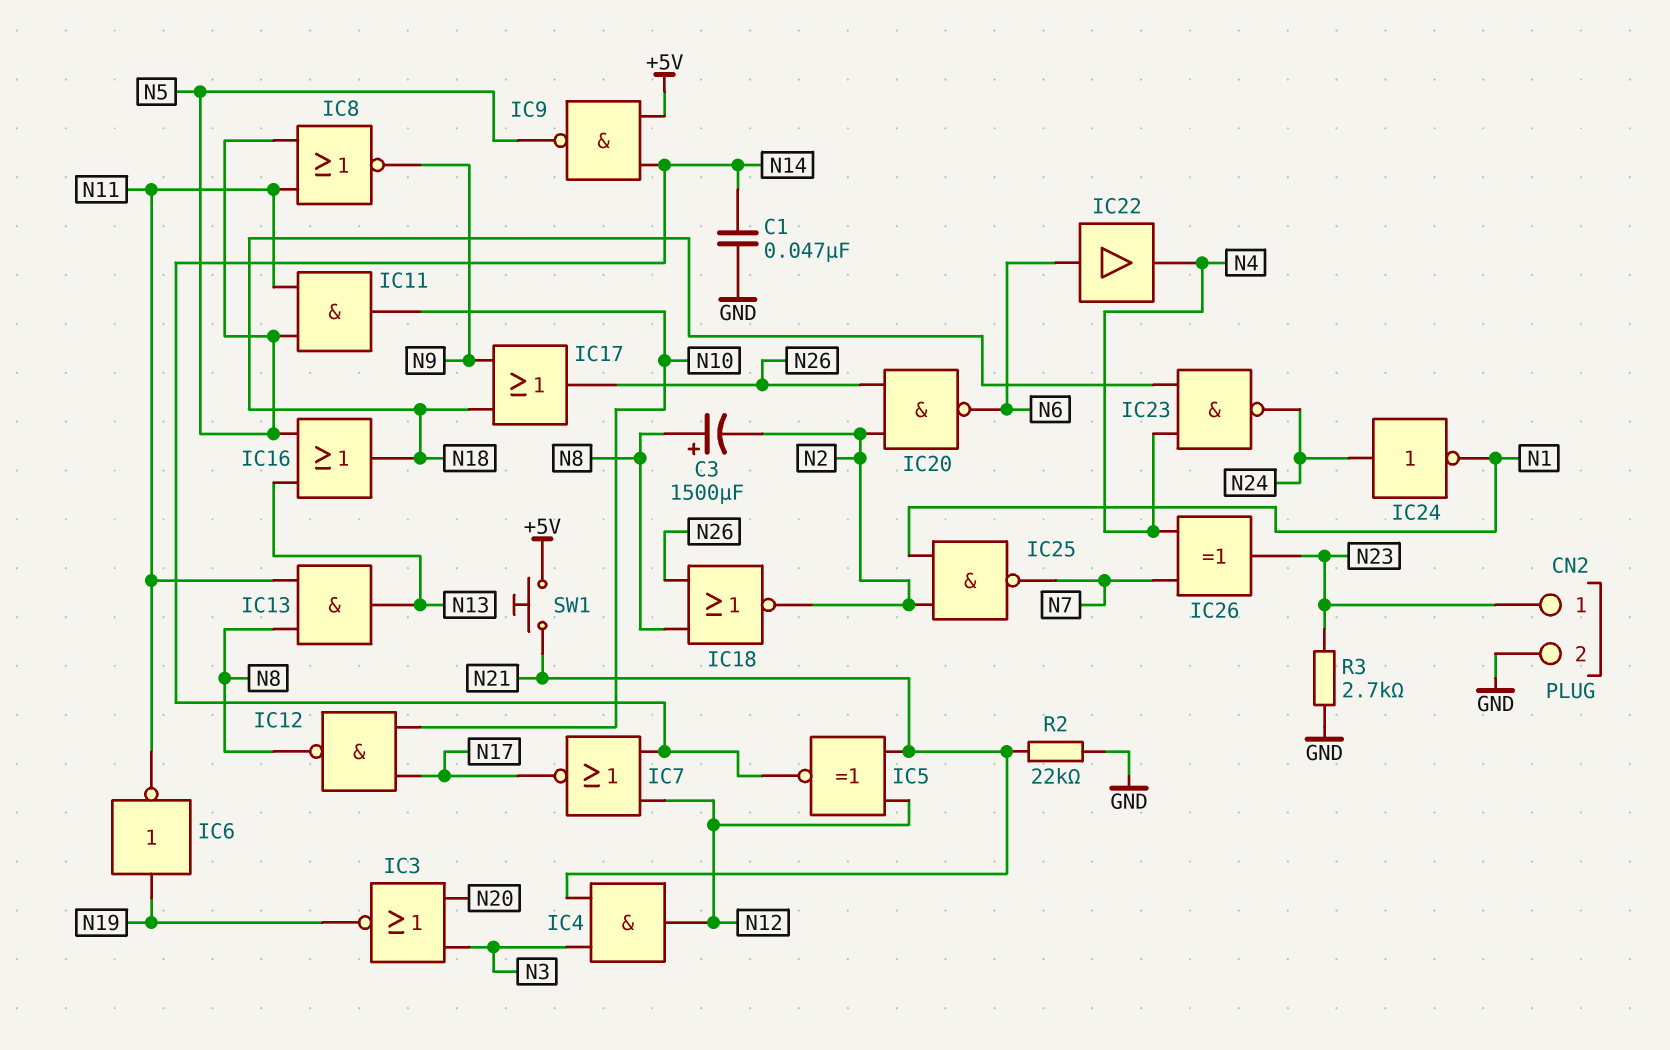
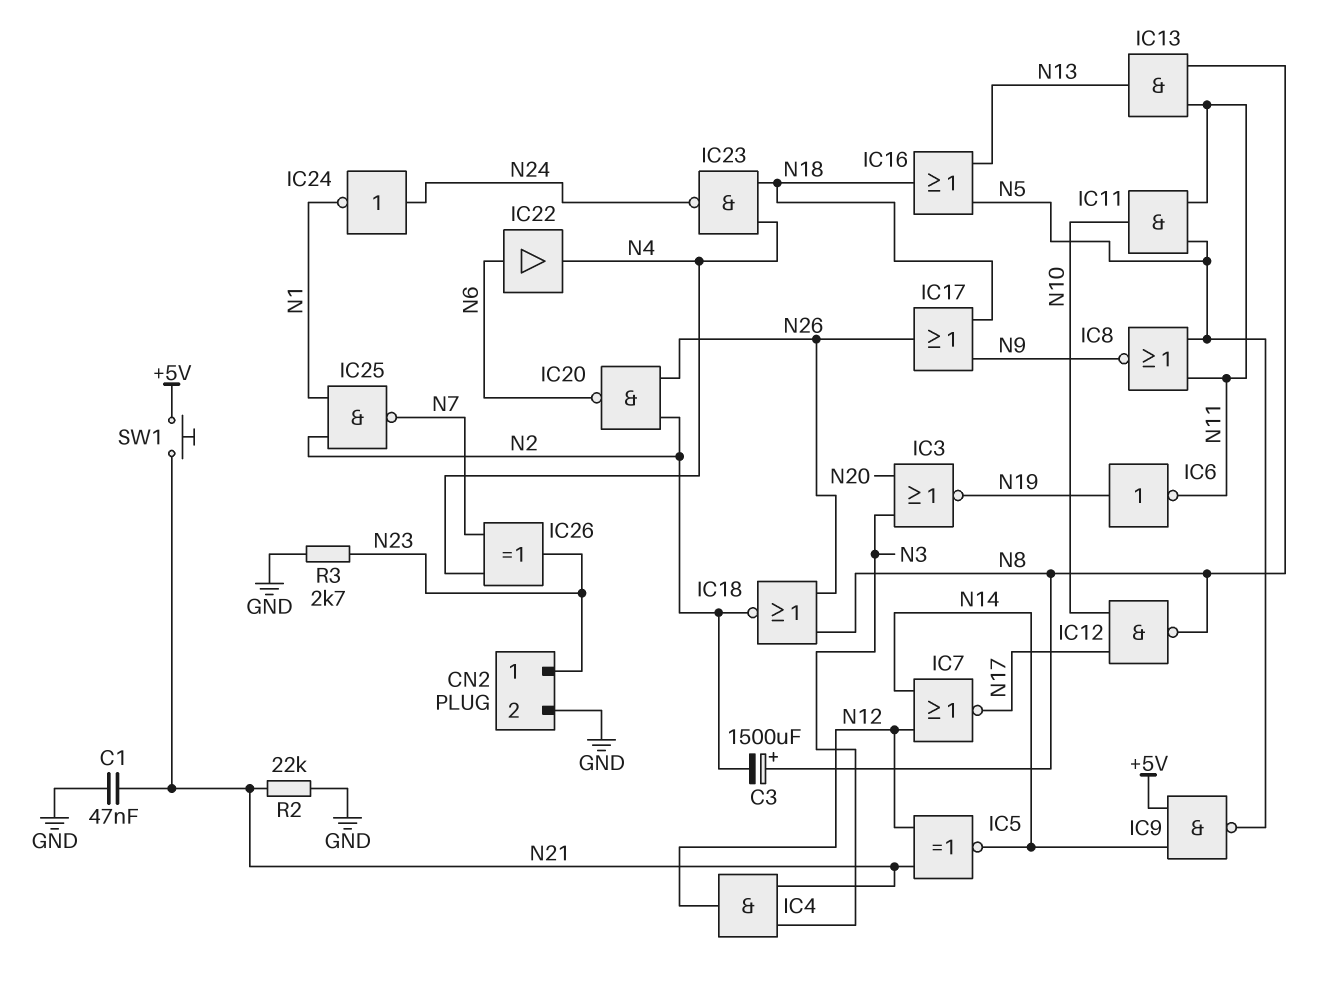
C1: 47nF (GND, N14) -> 47nF (GND, N21)

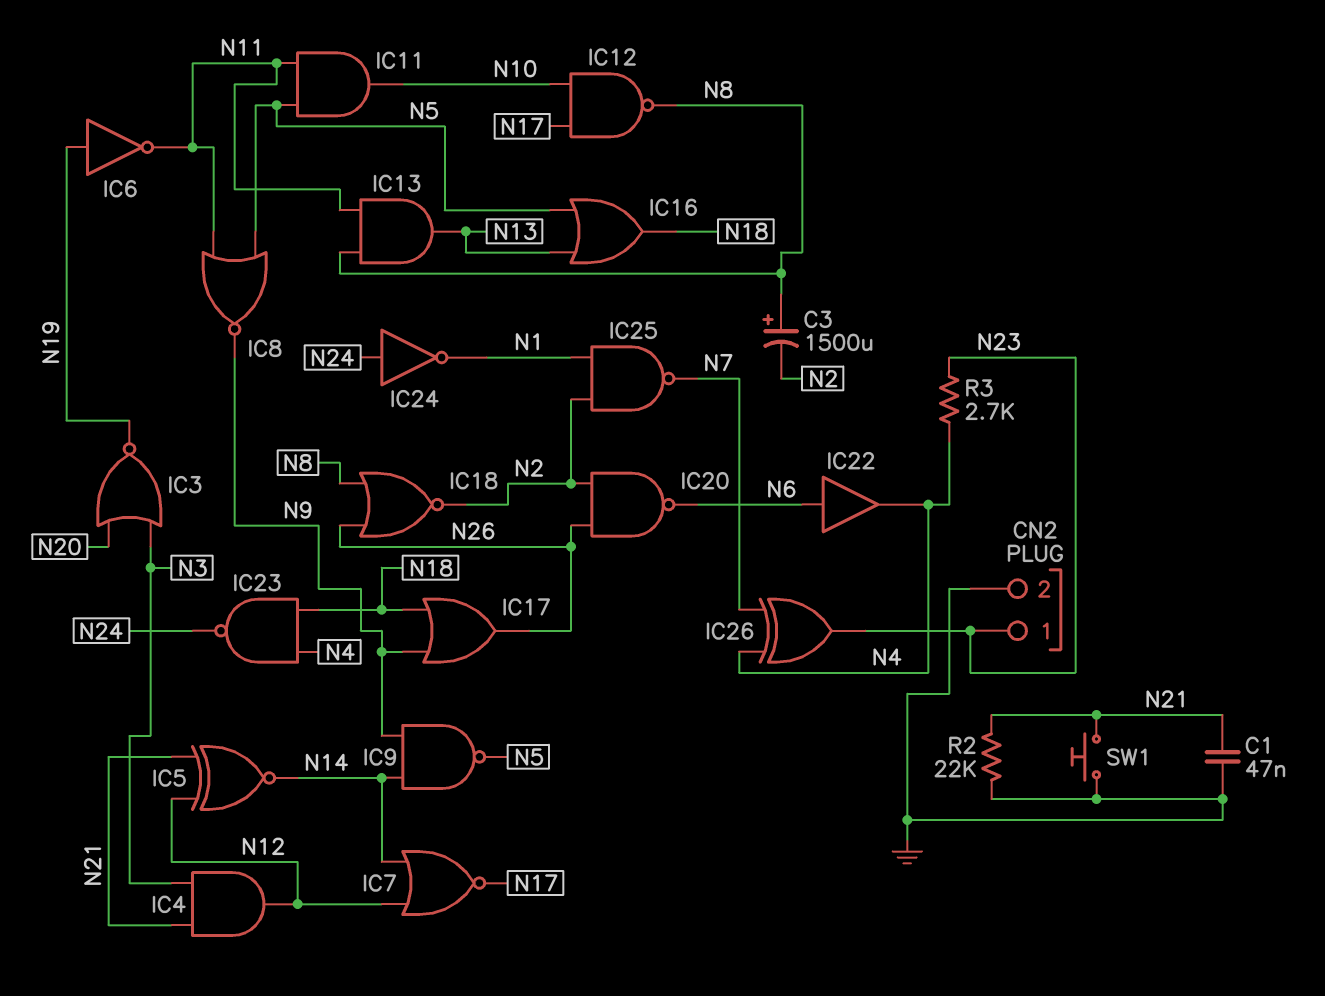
IC9: NAND (in +5V, in N14, out N5) -> NAND (in N9, in N14, out N5)
R3: 2.7k (GND, N23) -> 2.7k (N4, N23)
SW1: button (+5V, N21) -> button (GND, N21)

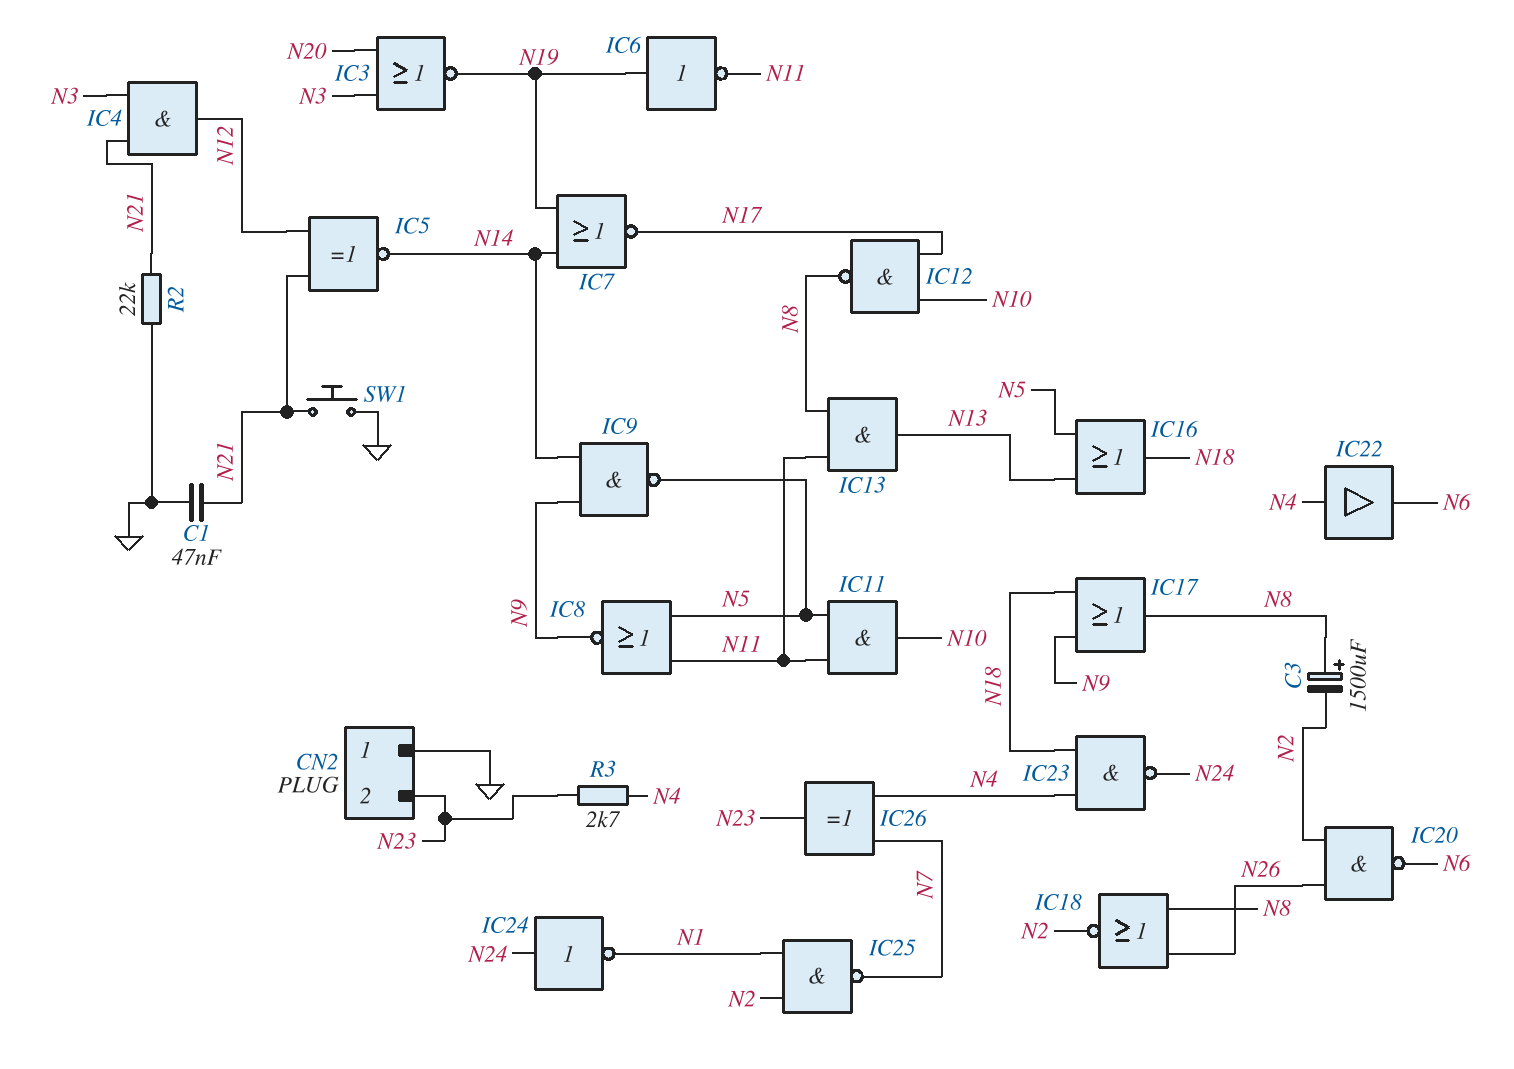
CN2 pin 1: N23 -> GND
CN2 pin 2: GND -> N23
IC7: NOR (in N12, in N14, out N17) -> NOR (in N14, in N19, out N17)
IC17: OR (in N9, in N18, out N26) -> OR (in N9, in N18, out N8)
IC22: buffer (in N6, out N4) -> buffer (in N4, out N6)

